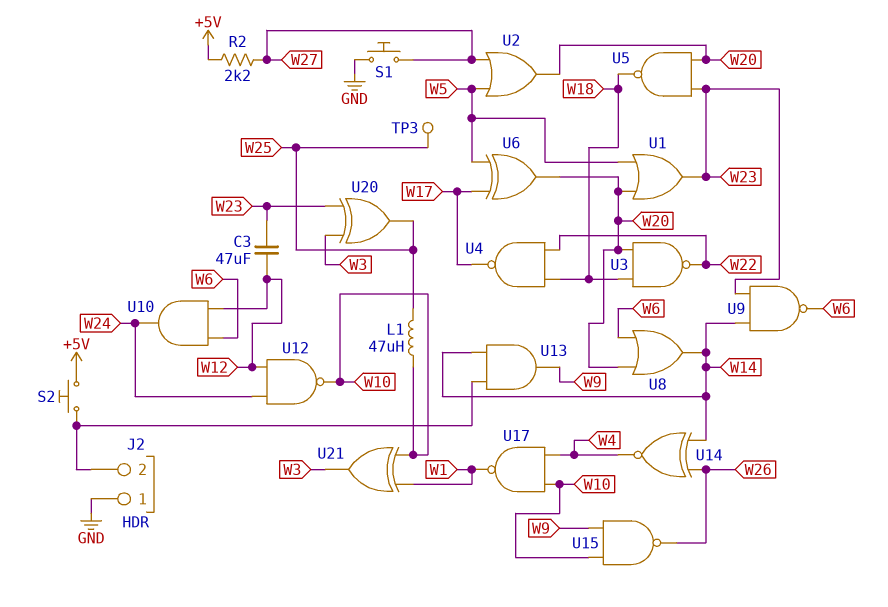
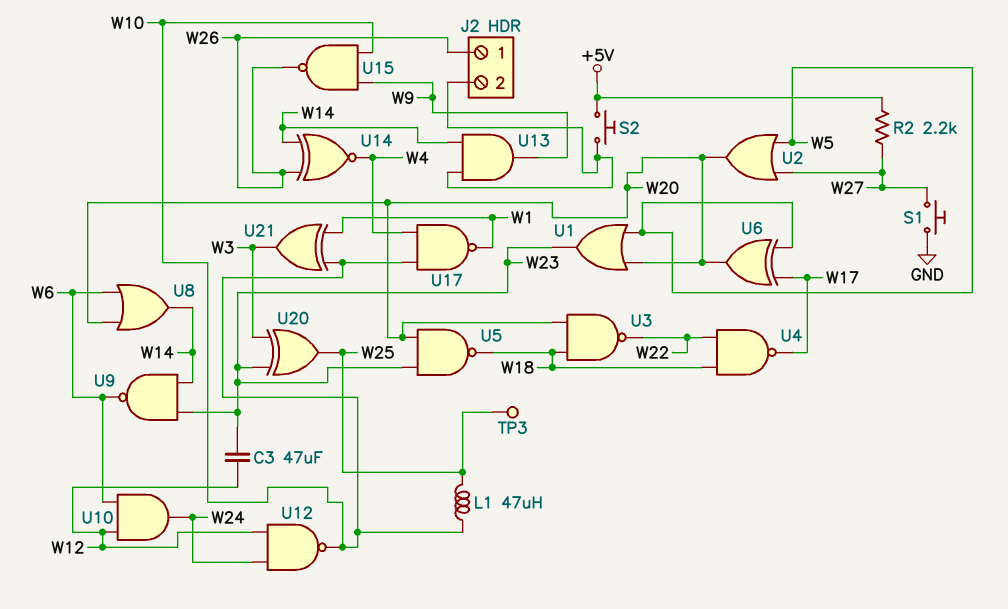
J2 pin 1: GND -> W26

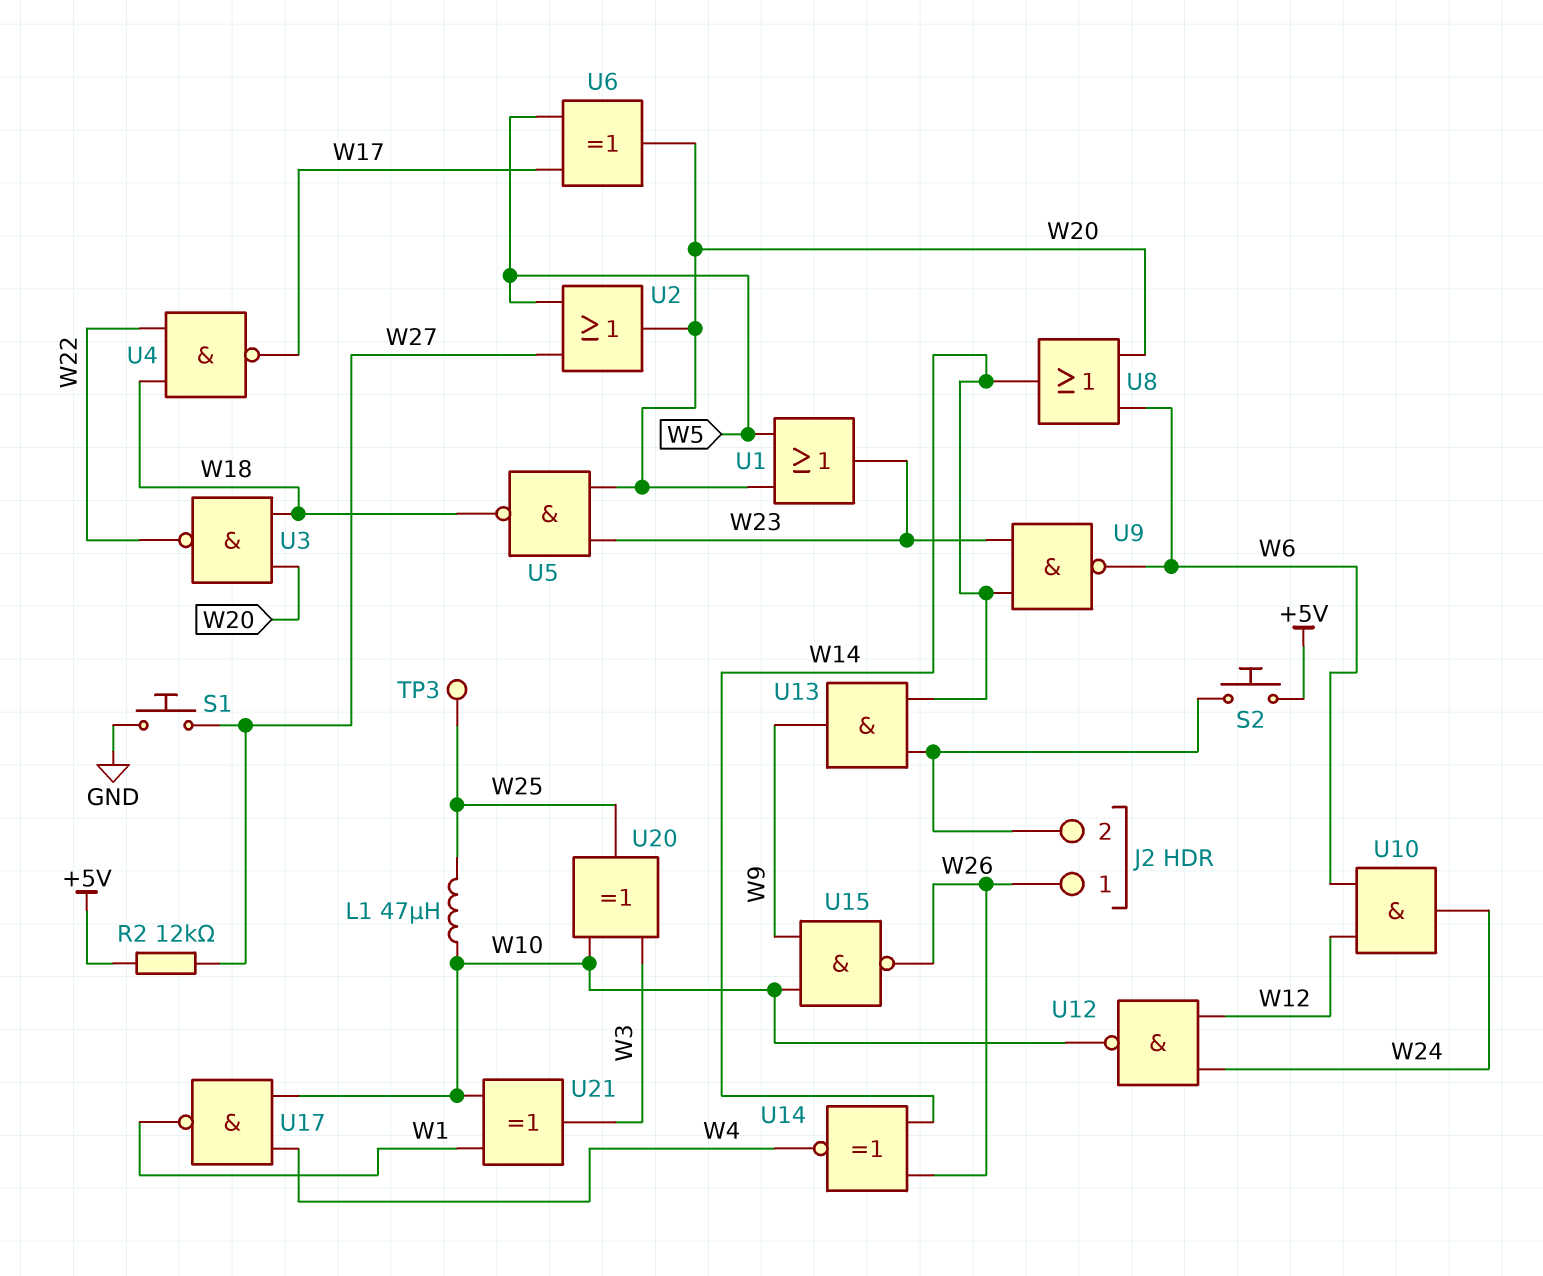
C3: 47uF (W12, W23) -> none
R2: 2.2k (+5V, W27) -> 12k (+5V, W27)
U20: XOR (in W3, in W23, out W25) -> XOR (in W3, in W10, out W25)

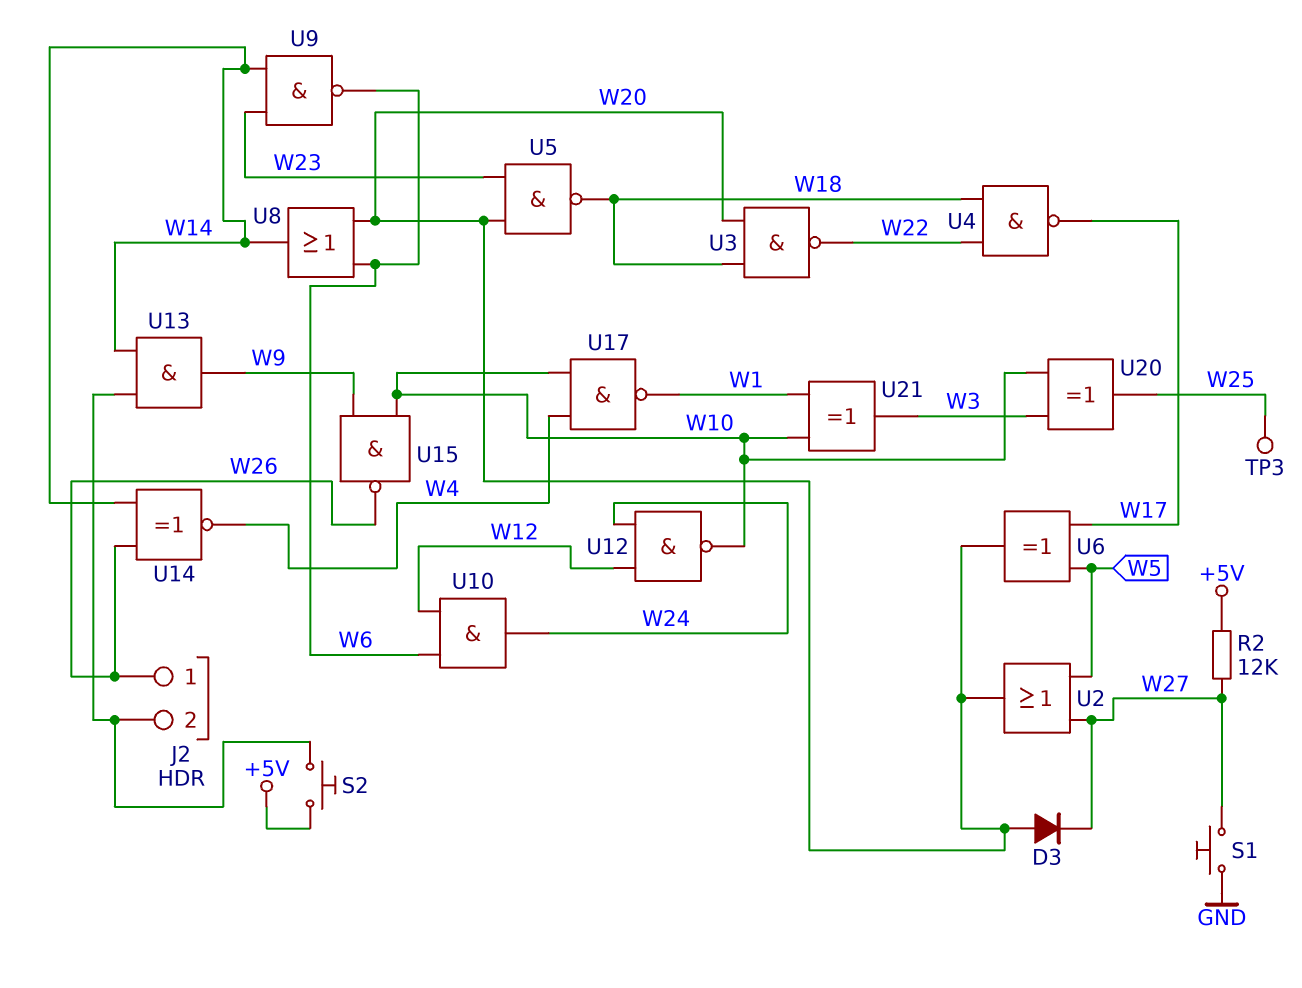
D3: none -> diode (A W20, K W27)
L1: 47uH (W10, W25) -> none
U1: OR (in W5, in W20, out W23) -> none

